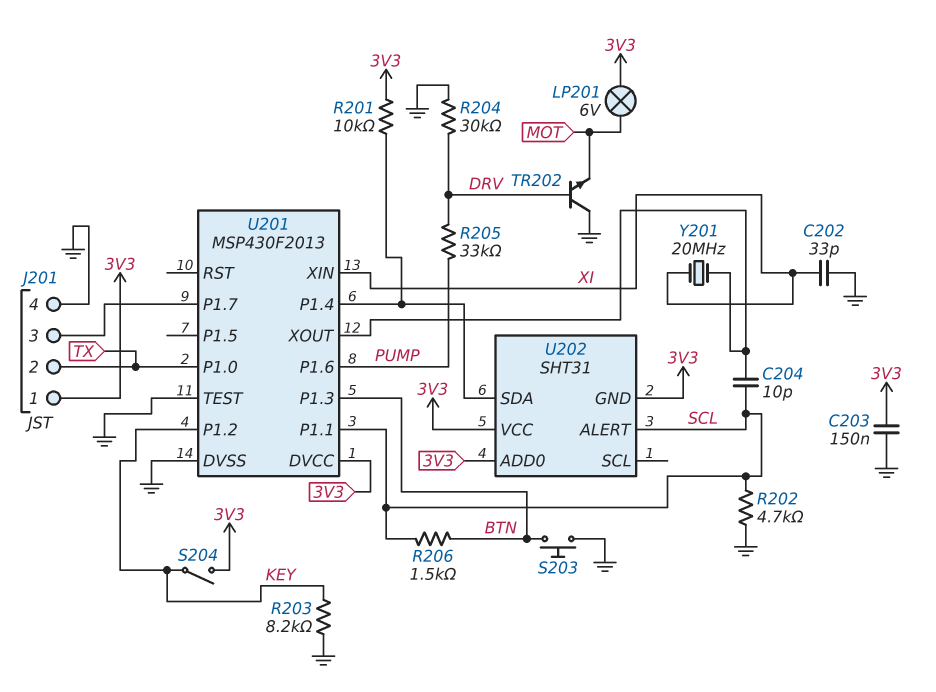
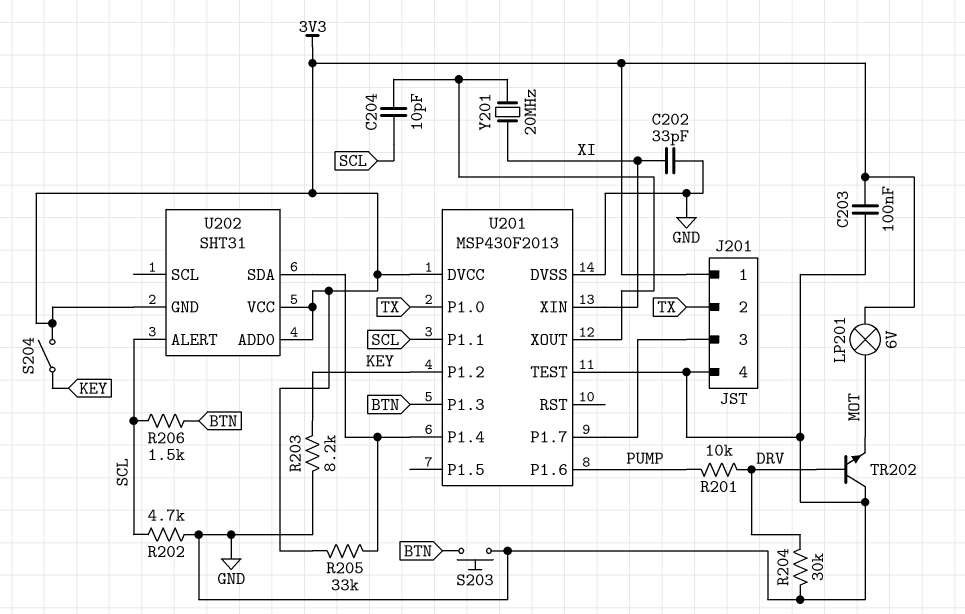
C203: 150nF (3V3, GND) -> 100nF (3V3, GND)
R201: 10k (3V3, U201/P1.4) -> 10k (DRV, PUMP)
R205: 33k (DRV, PUMP) -> 33k (3V3, U201/P1.4)

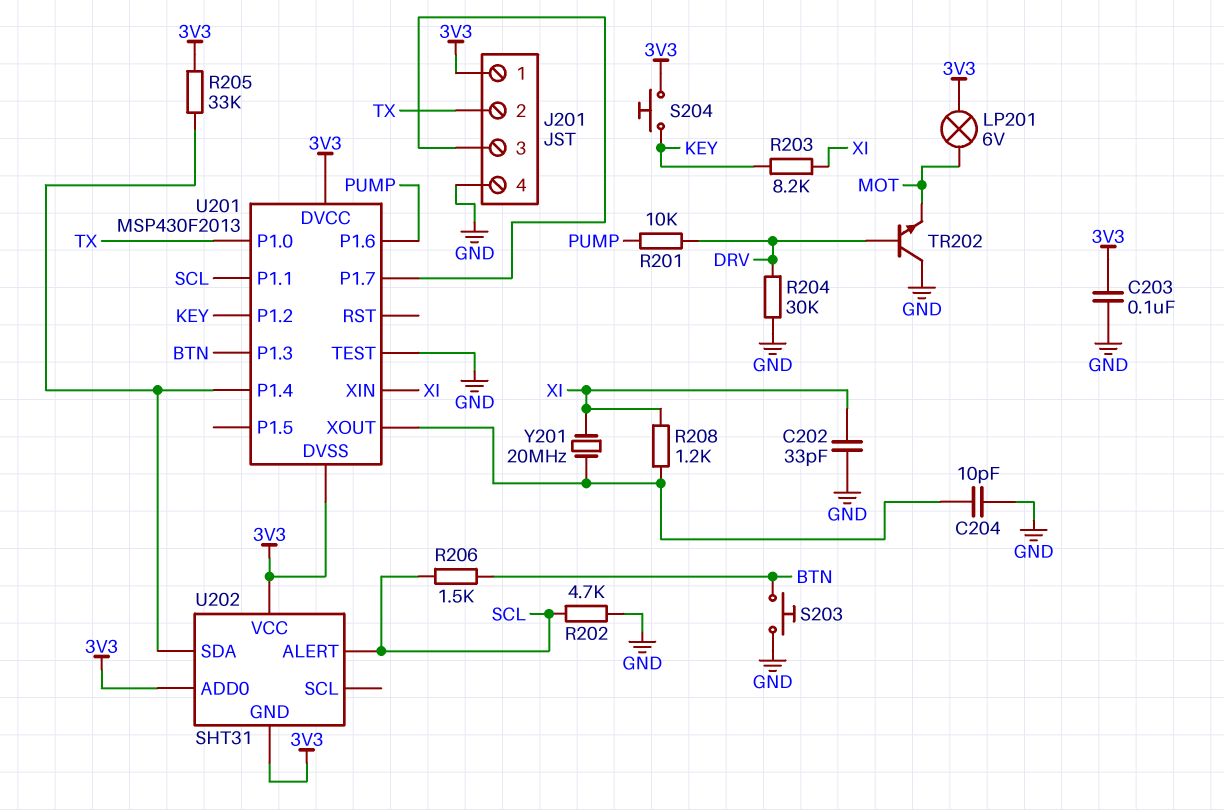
C204: 10pF (SCL, U201/XOUT) -> 10pF (GND, U201/XOUT)
R203: 8.2k (GND, KEY) -> 8.2k (KEY, XI)
R208: none -> 1.2k (U201/XOUT, XI)
S204: switch (3V3, KEY) -> button (3V3, KEY)
U201 pin DVSS: GND -> 3V3

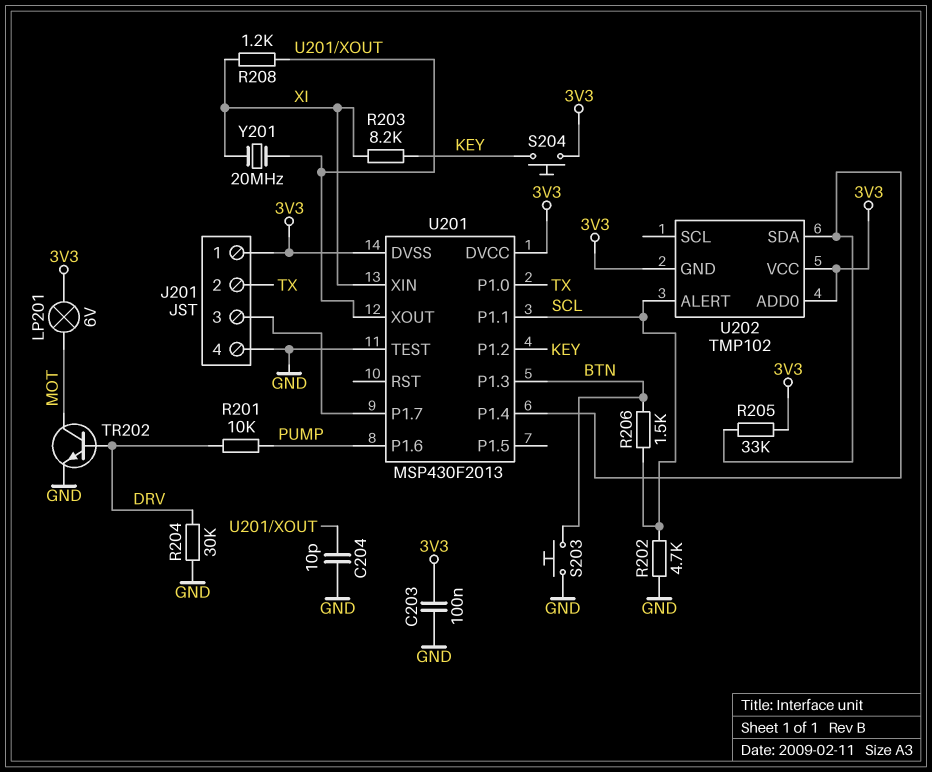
C202: 33pF (GND, XI) -> none
TR202: NPN (B DRV, C GND, E MOT) -> NPN (B DRV, C MOT, E GND)
U202: SHT31 -> TMP102

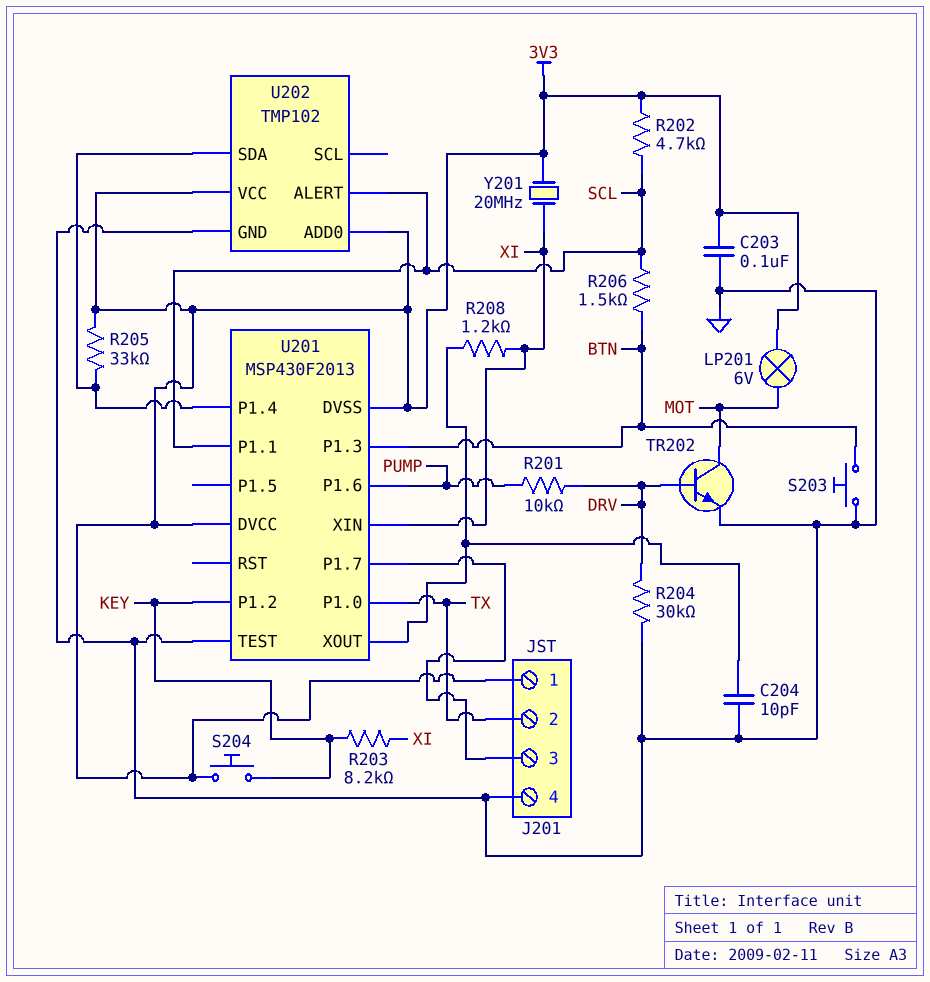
R202: 4.7k (GND, SCL) -> 4.7k (3V3, SCL)
U202 pin GND: 3V3 -> GND
Y201: 20MHz (U201/XOUT, XI) -> 20MHz (3V3, XI)

